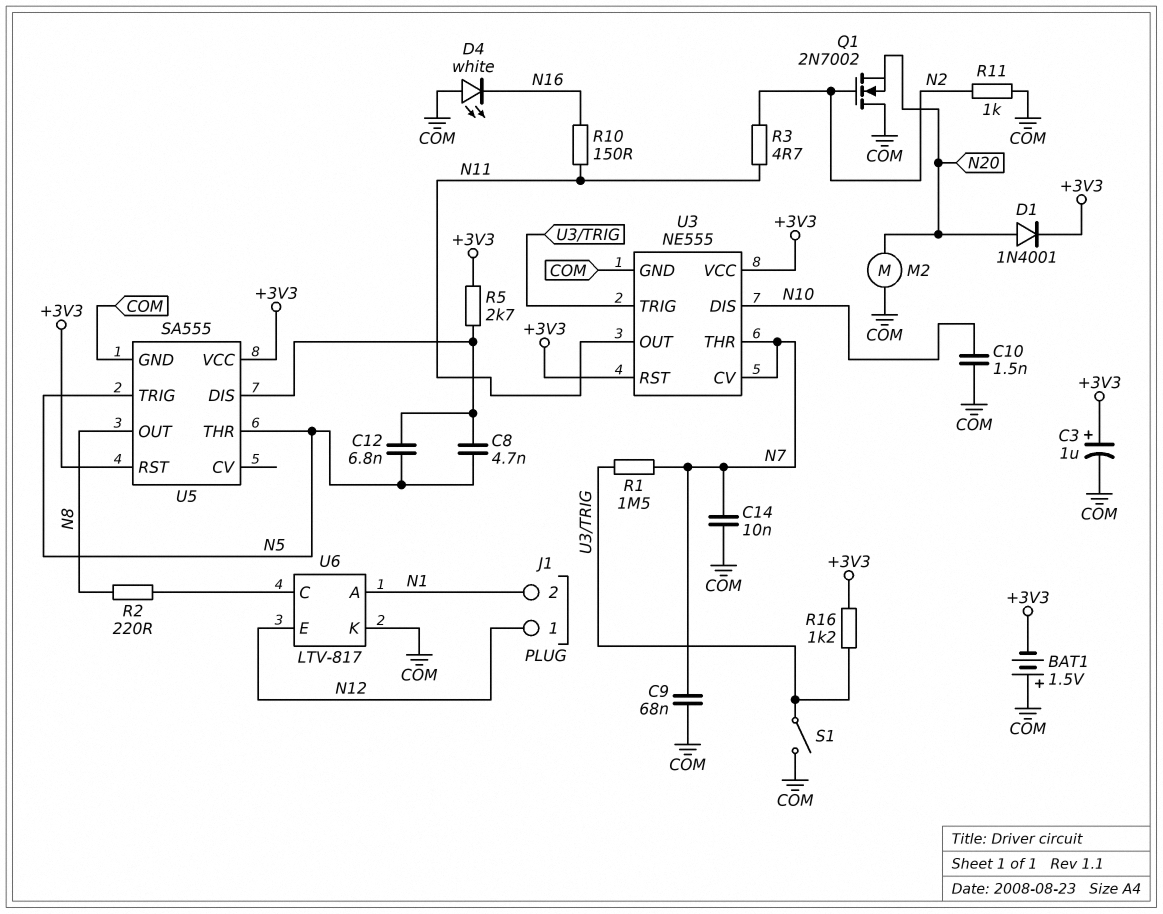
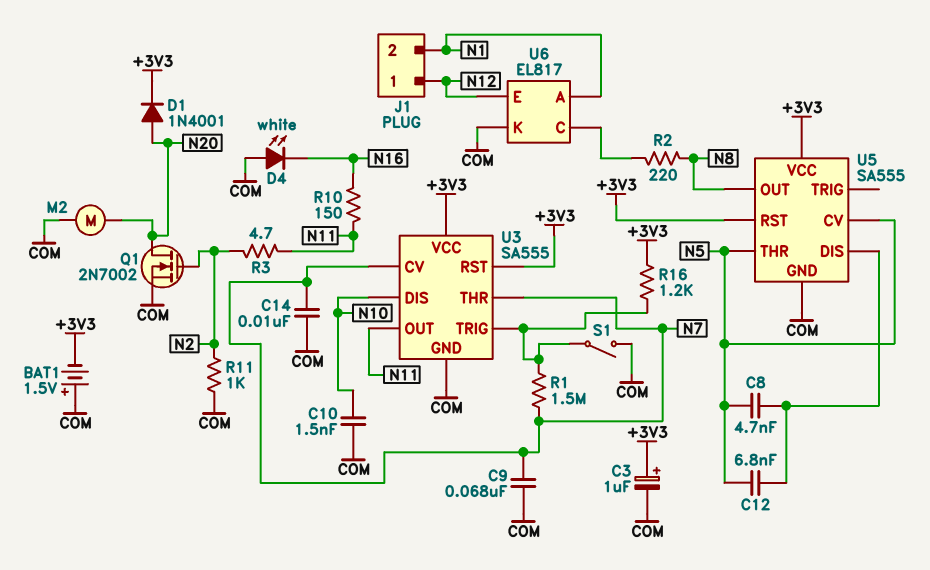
Q1: NMOS 2N7002 (G N2, D COM, S N20) -> NMOS 2N7002 (G N2, D N20, S COM)
R5: 2.7k (+3V3, U5/DIS) -> none
U3: NE555 -> SA555
U5 pin CV: none -> N5
U5 pin TRIG: N5 -> none
U6: LTV-817 -> EL817

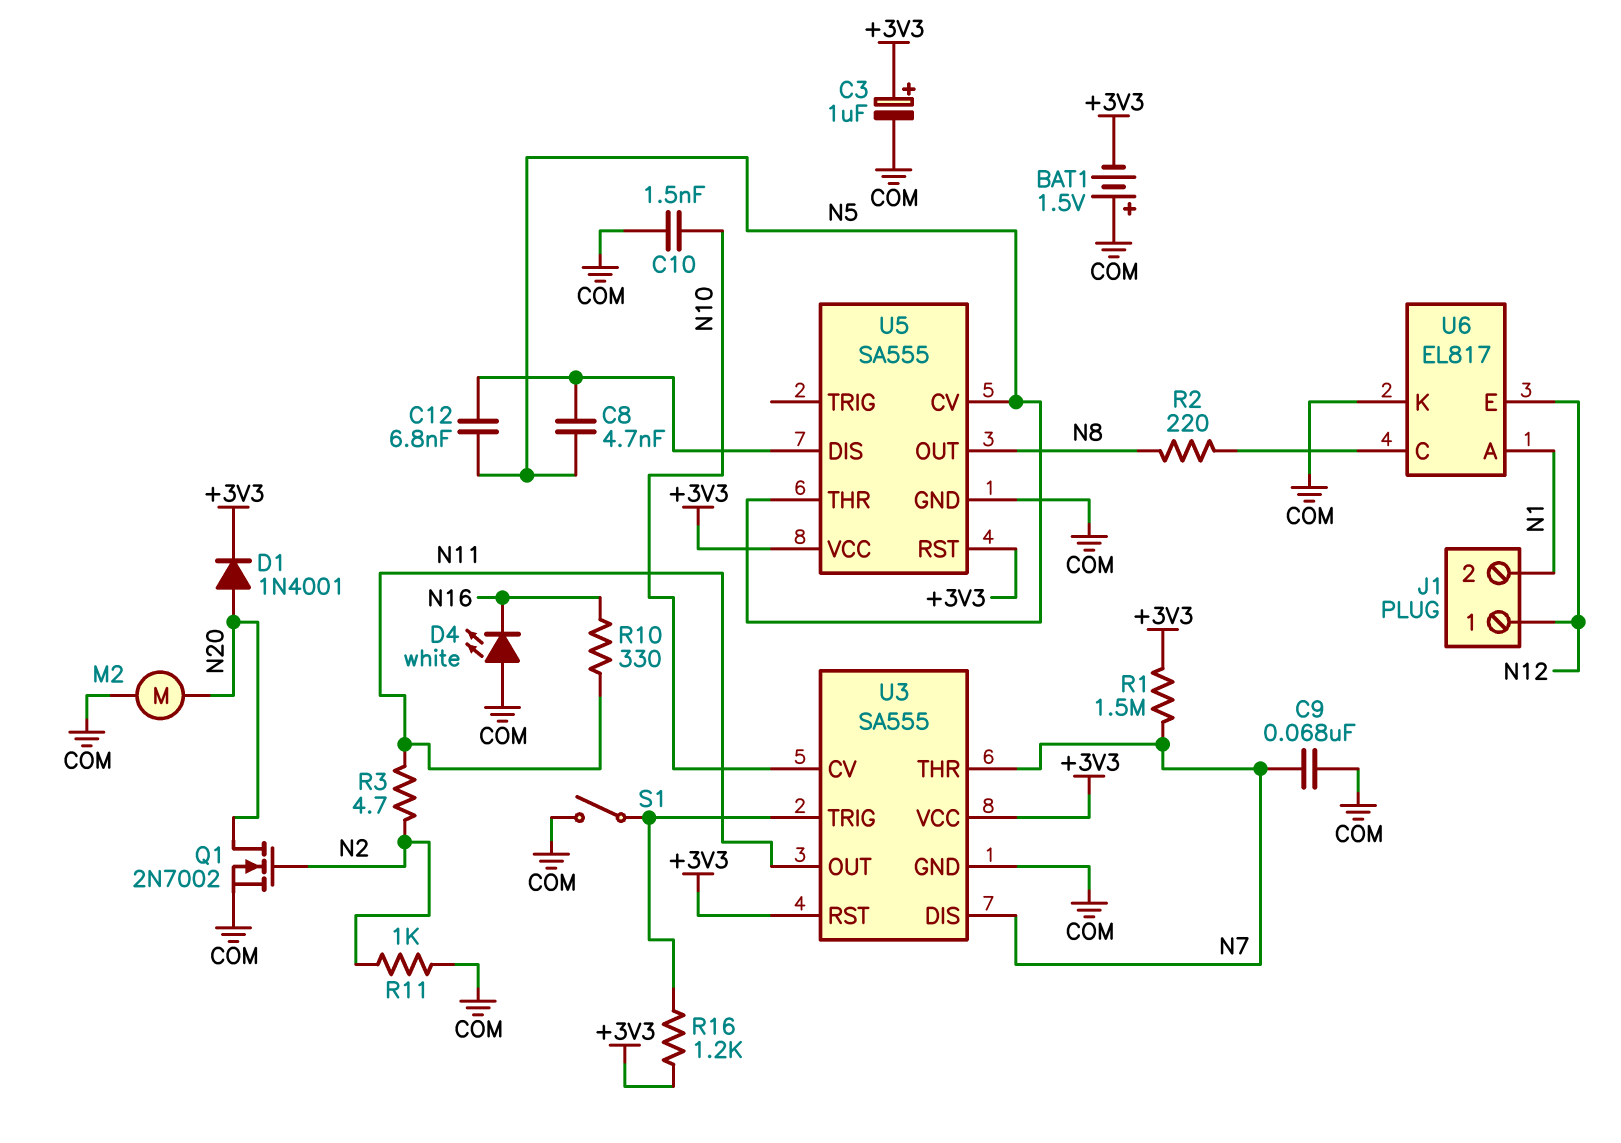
C14: 10nF (COM, N7) -> none
R1: 1.5M (N7, U3/TRIG) -> 1.5M (+3V3, N7)
R10: 150 (N11, N16) -> 330 (N11, N16)
U3 pin CV: N7 -> N10
U3 pin DIS: N10 -> N7

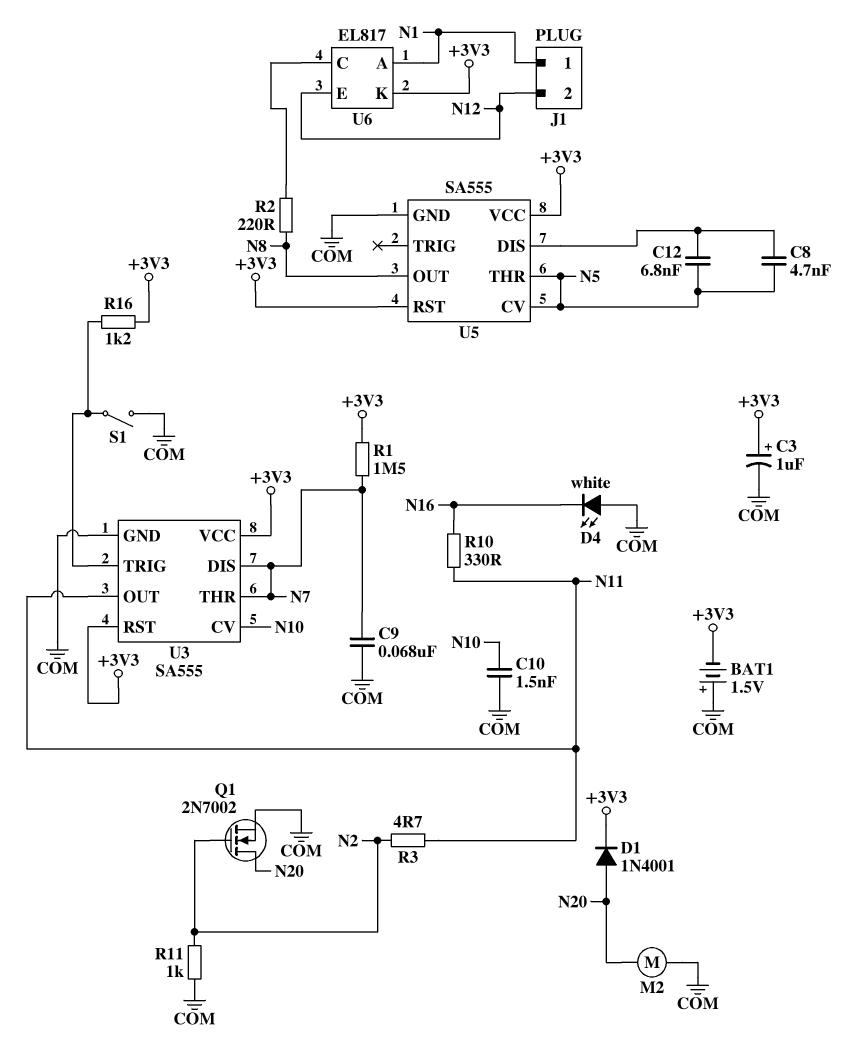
J1 pin 1: N12 -> N1
J1 pin 2: N1 -> N12
U6 pin K: COM -> +3V3

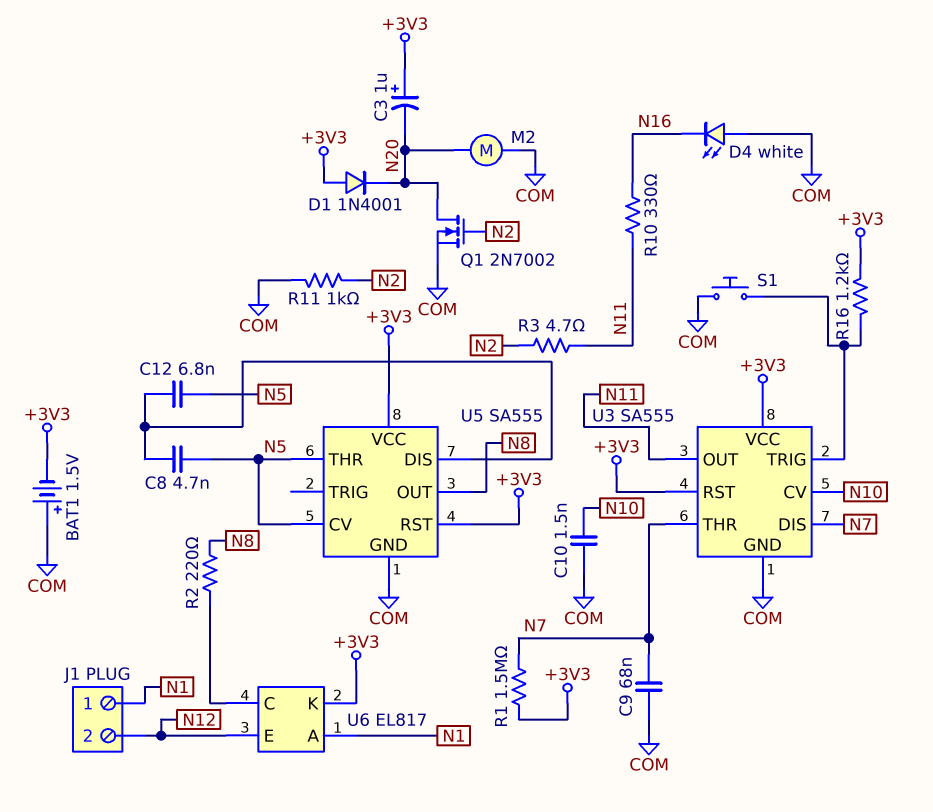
C3: 1uF (plus +3V3, minus COM) -> 1uF (plus +3V3, minus N20)
D1: diode 1N4001 (A N20, K +3V3) -> diode 1N4001 (A +3V3, K N20)
S1: switch (COM, U3/TRIG) -> button (COM, U3/TRIG)

